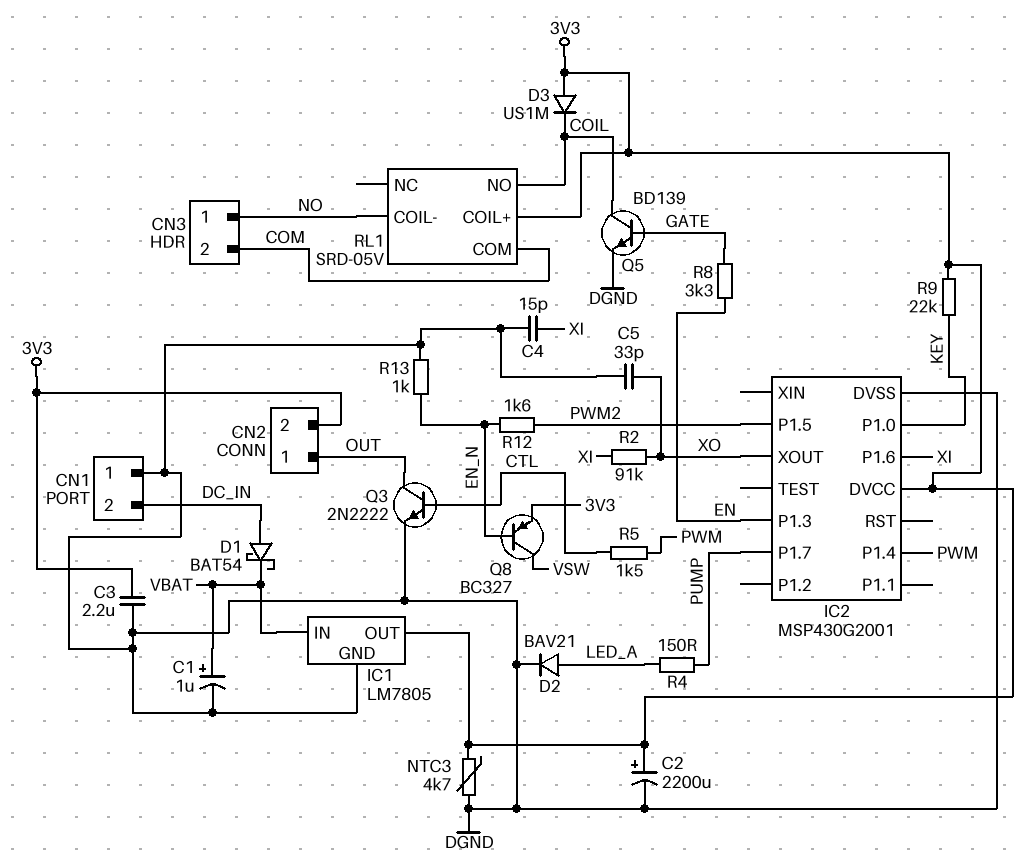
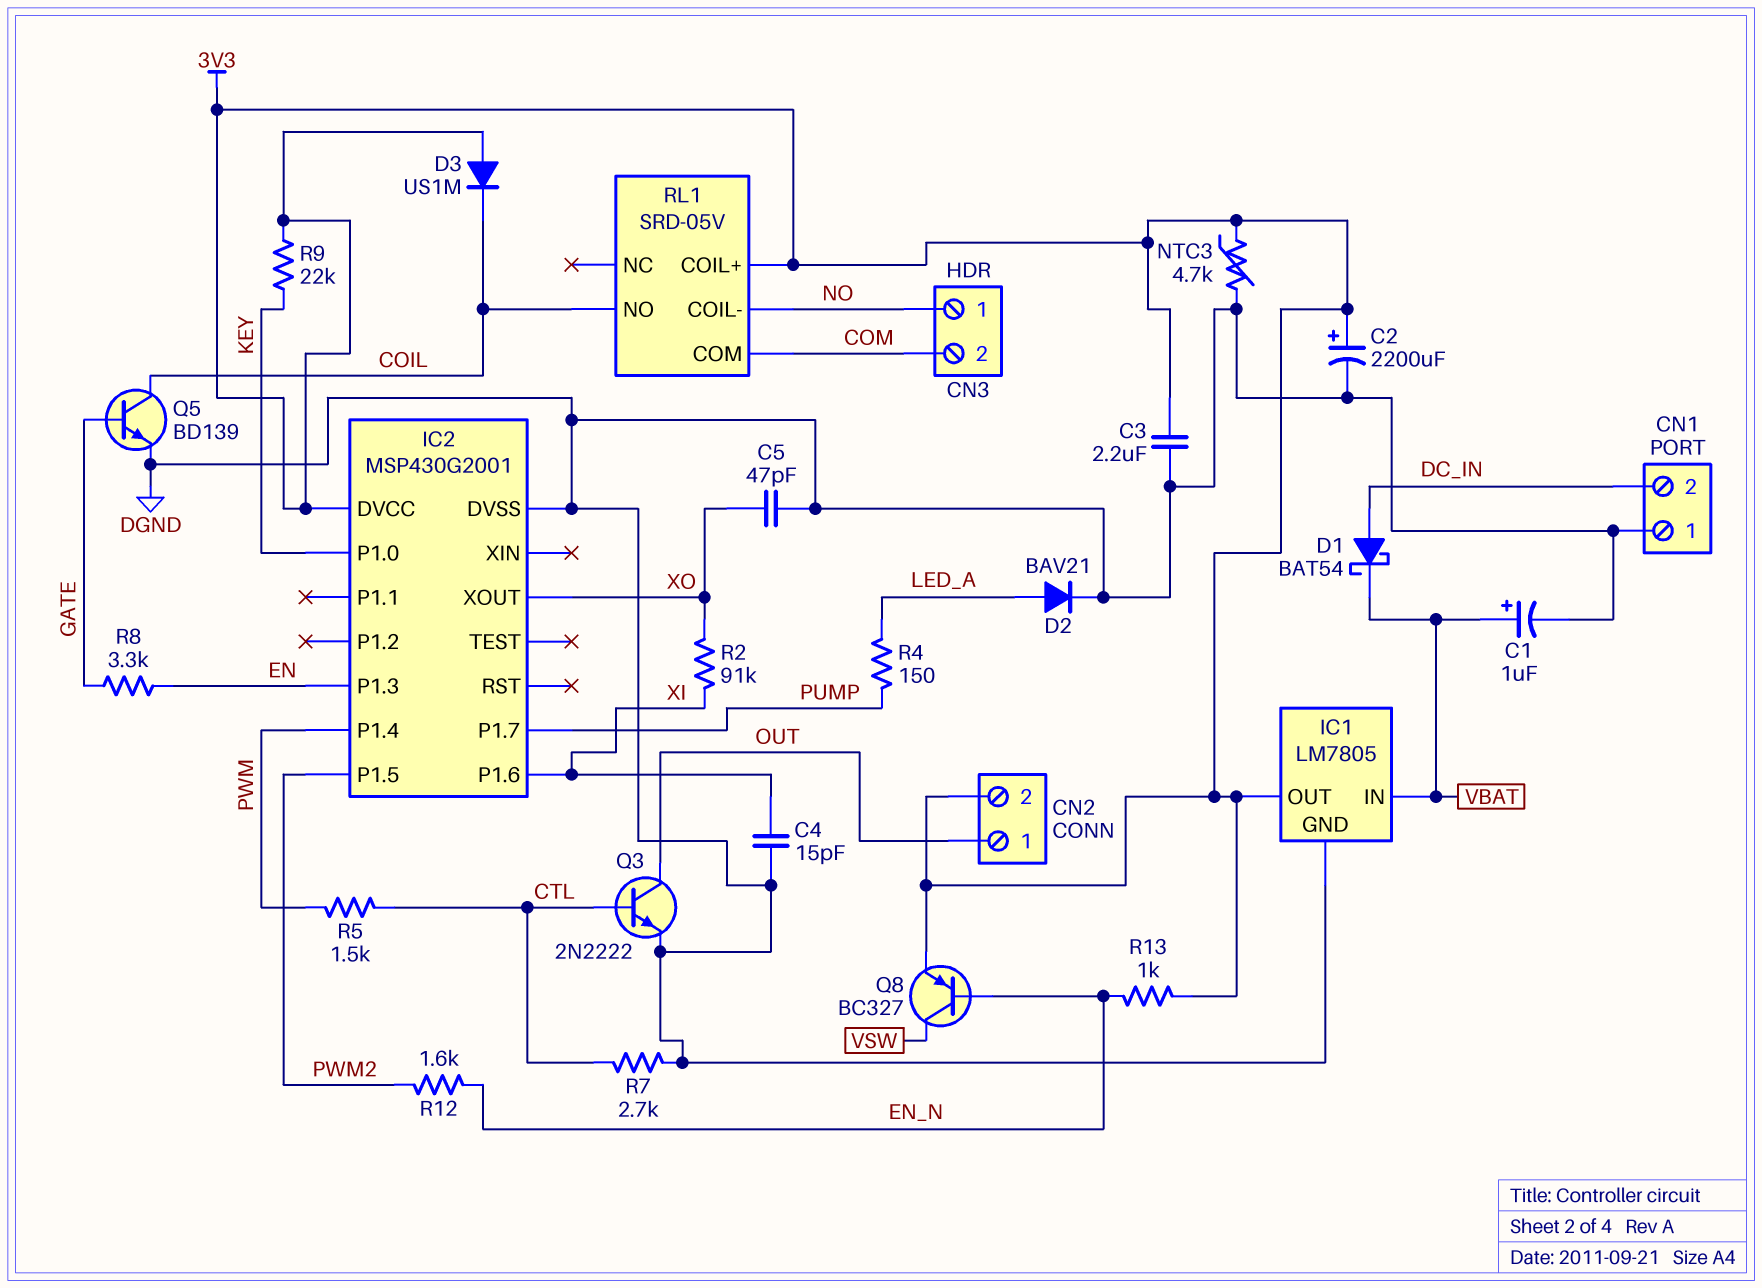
C5: 33pF (DGND, XO) -> 47pF (DGND, XO)
R7: none -> 2.7k (CTL, DGND)
R13: 1k (DGND, EN_N) -> 1k (3V3, EN_N)

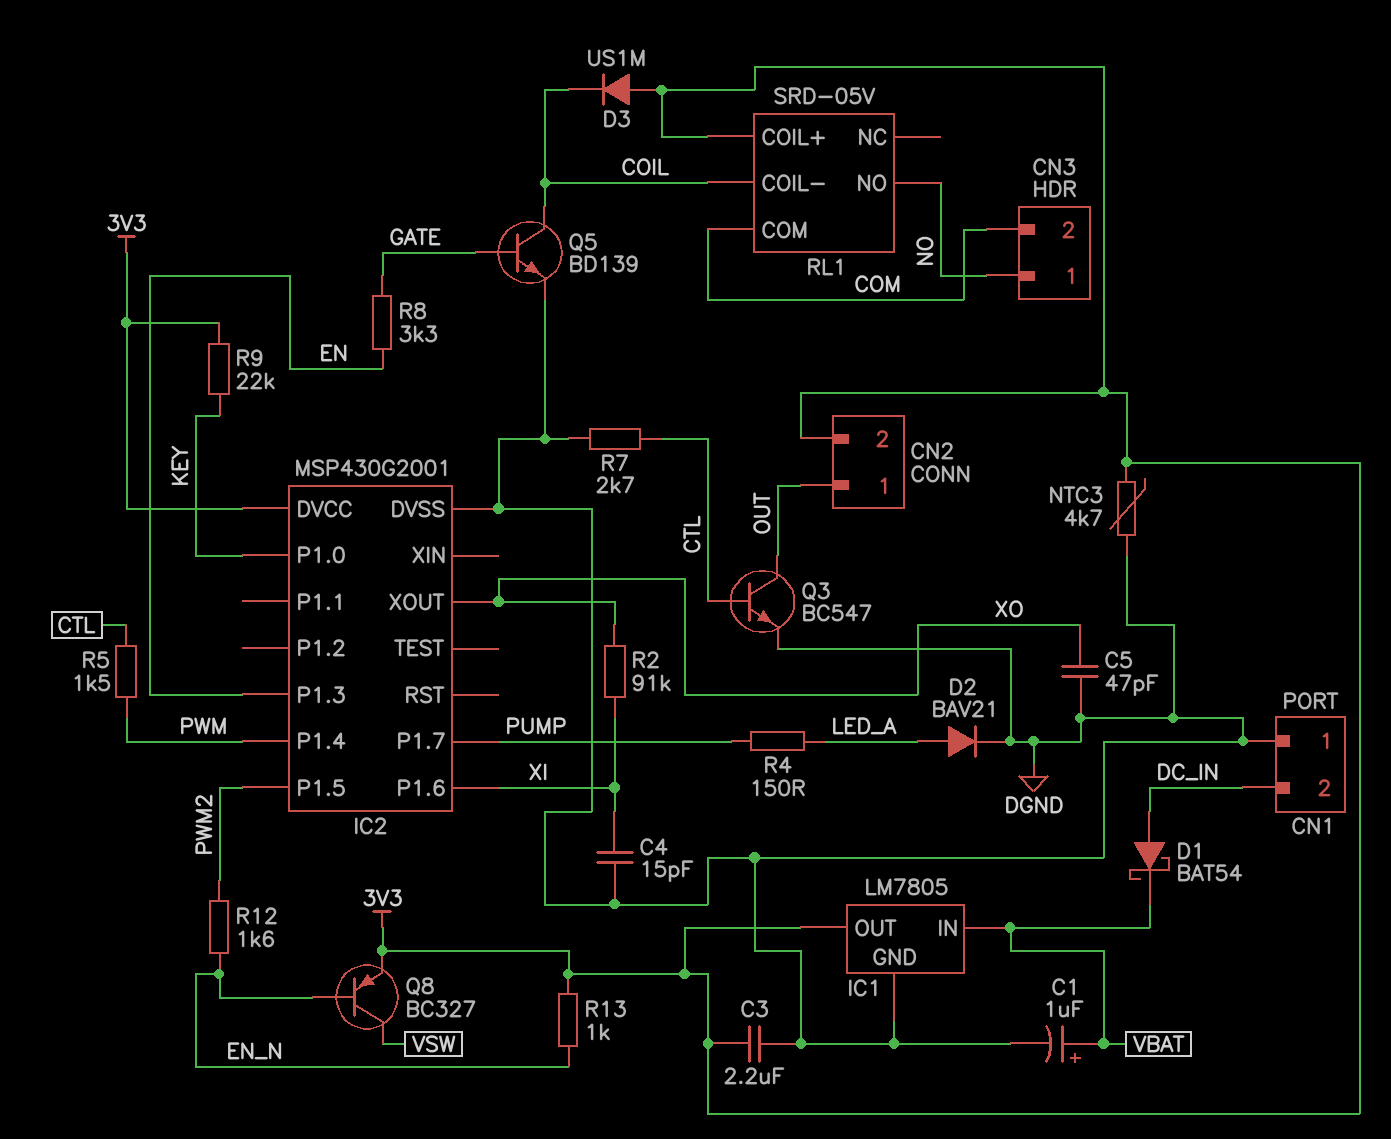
C2: 2200uF (plus 3V3, minus DGND) -> none
Q3: NPN 2N2222 (B CTL, C OUT, E DGND) -> NPN BC547 (B CTL, C OUT, E DGND)
RL1 pin COIL-: NO -> COIL
RL1 pin NO: COIL -> NO

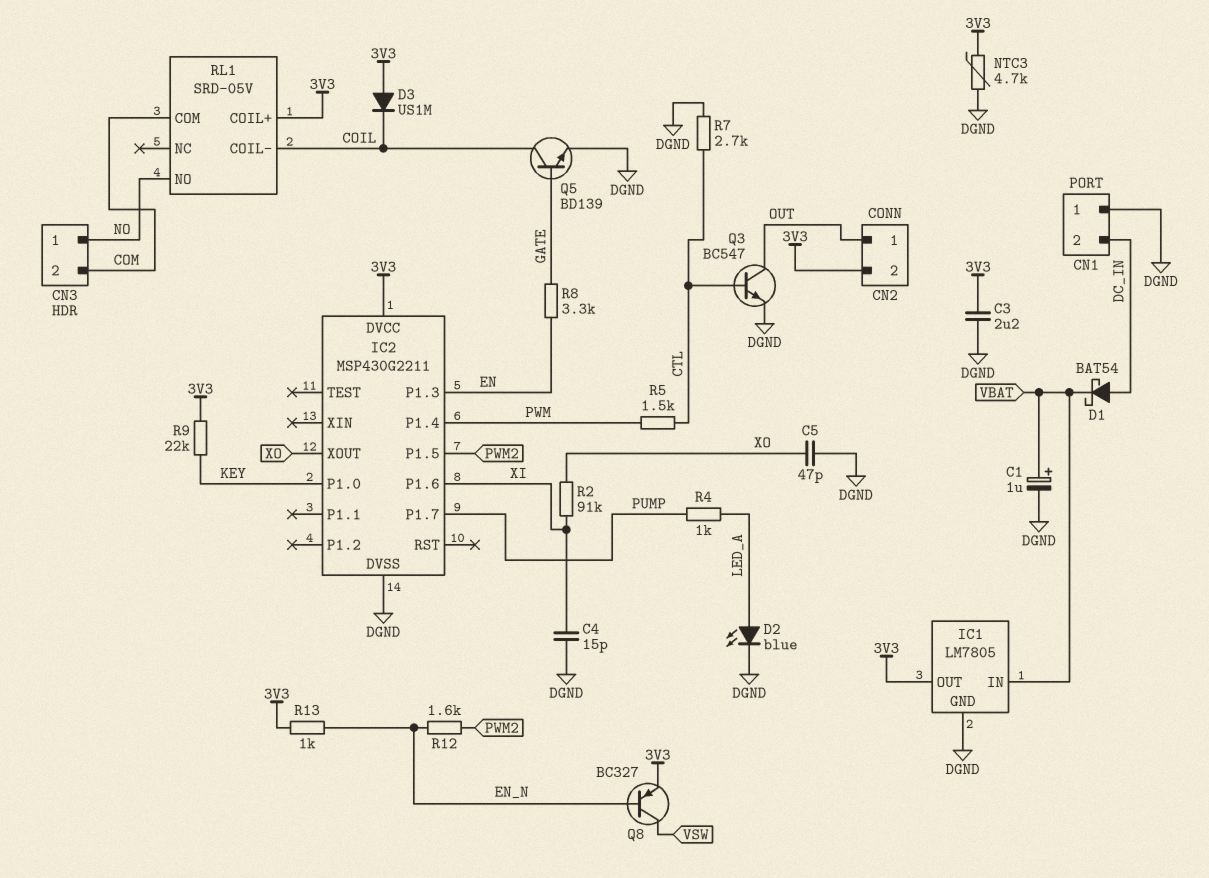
D2: diode BAV21 (A LED_A, K DGND) -> LED blue (A LED_A, K DGND)
IC2: MSP430G2001 -> MSP430G2211
R4: 150 (LED_A, PUMP) -> 1k (LED_A, PUMP)

